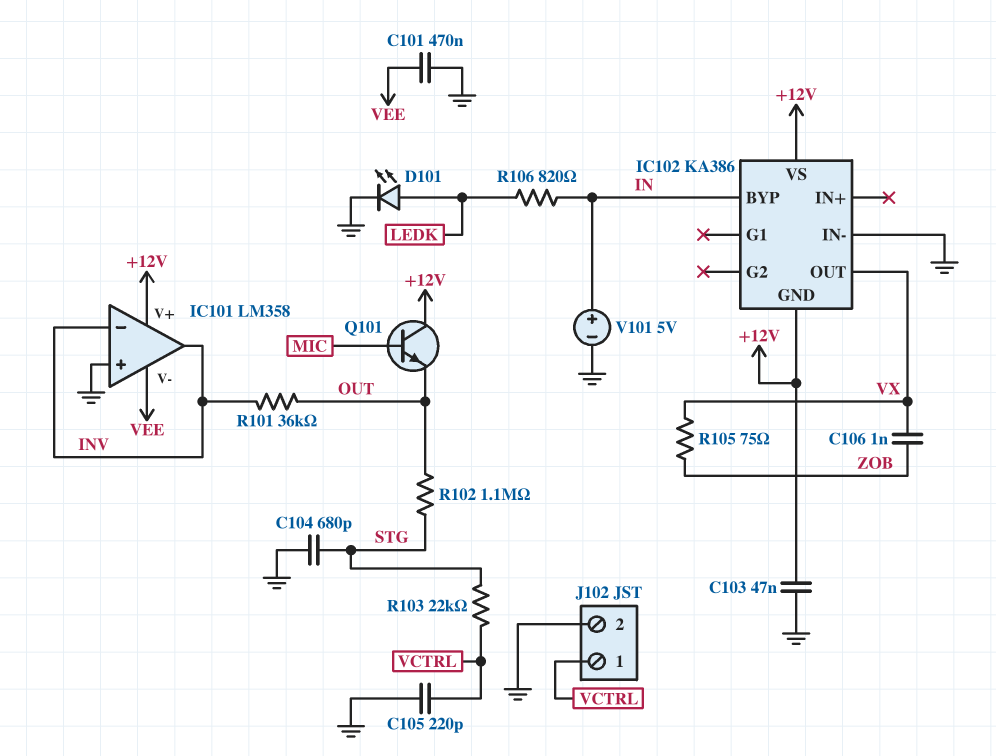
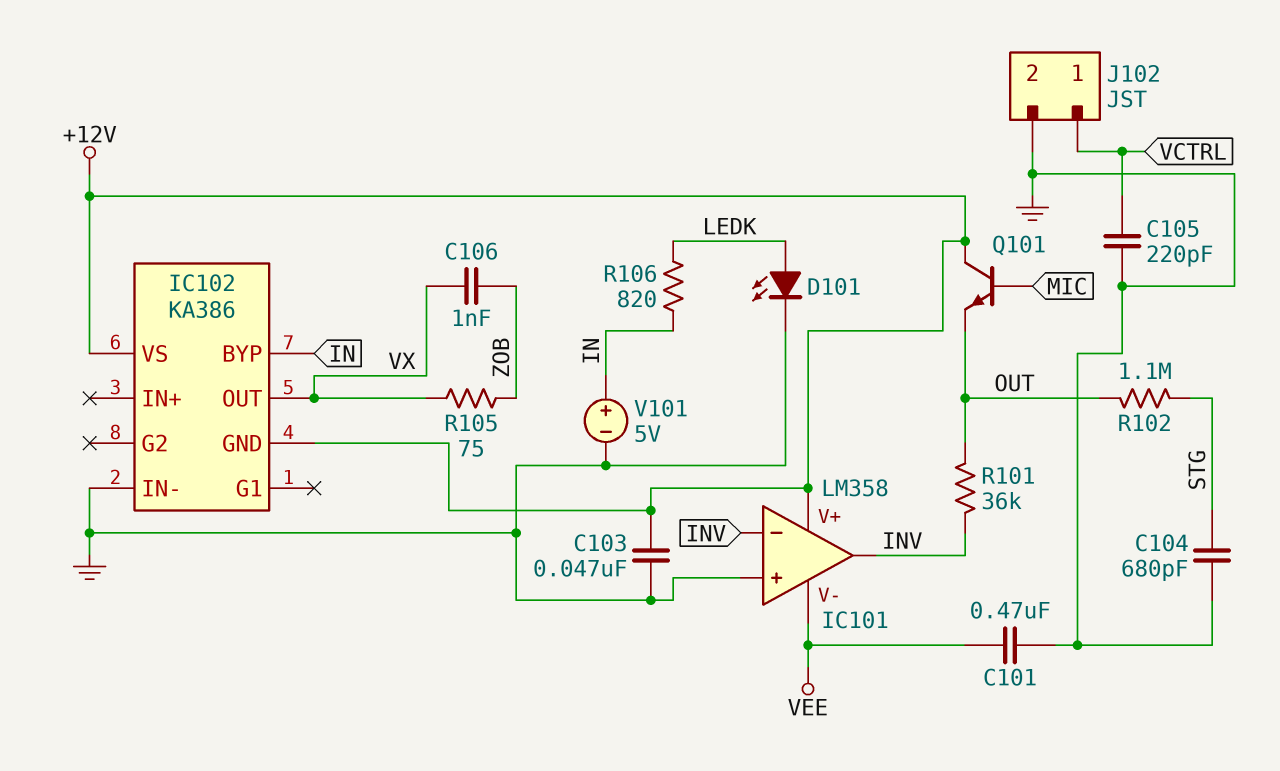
R103: 22k (STG, VCTRL) -> none

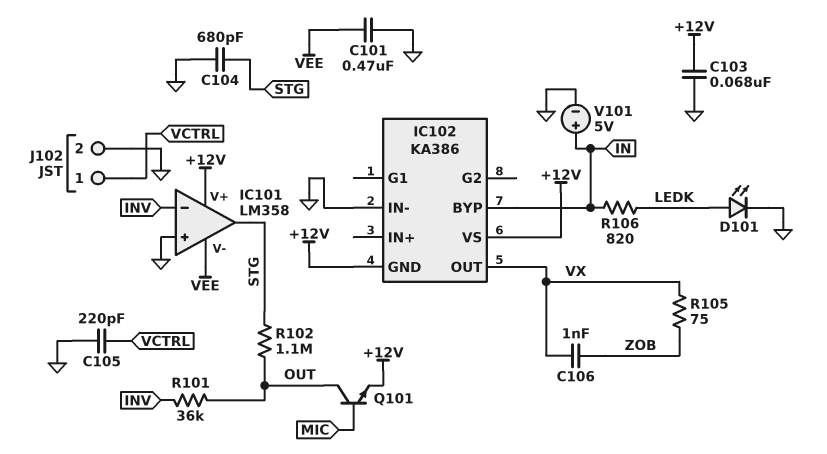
C103: 47nF (+12V, GND) -> 68nF (+12V, GND)
IC101 pin out: INV -> STG
Q101: NPN (B MIC, C +12V, E OUT) -> NPN (B MIC, C OUT, E +12V)

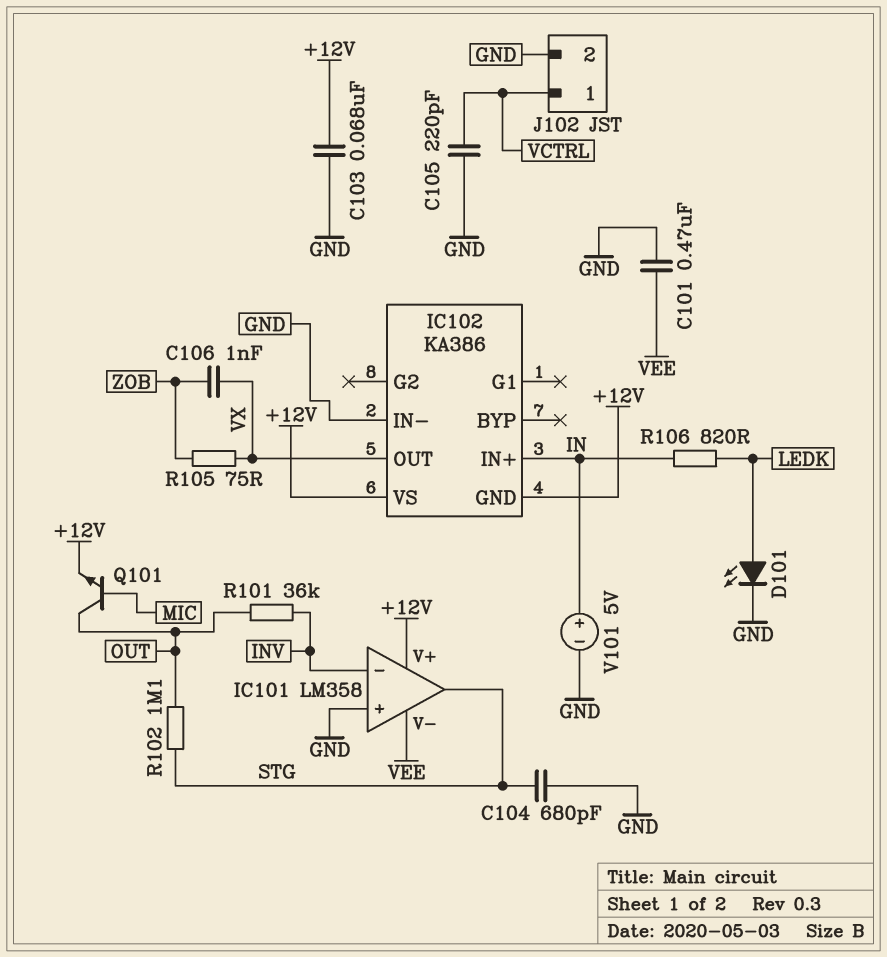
IC102 pin BYP: IN -> none
IC102 pin IN+: none -> IN

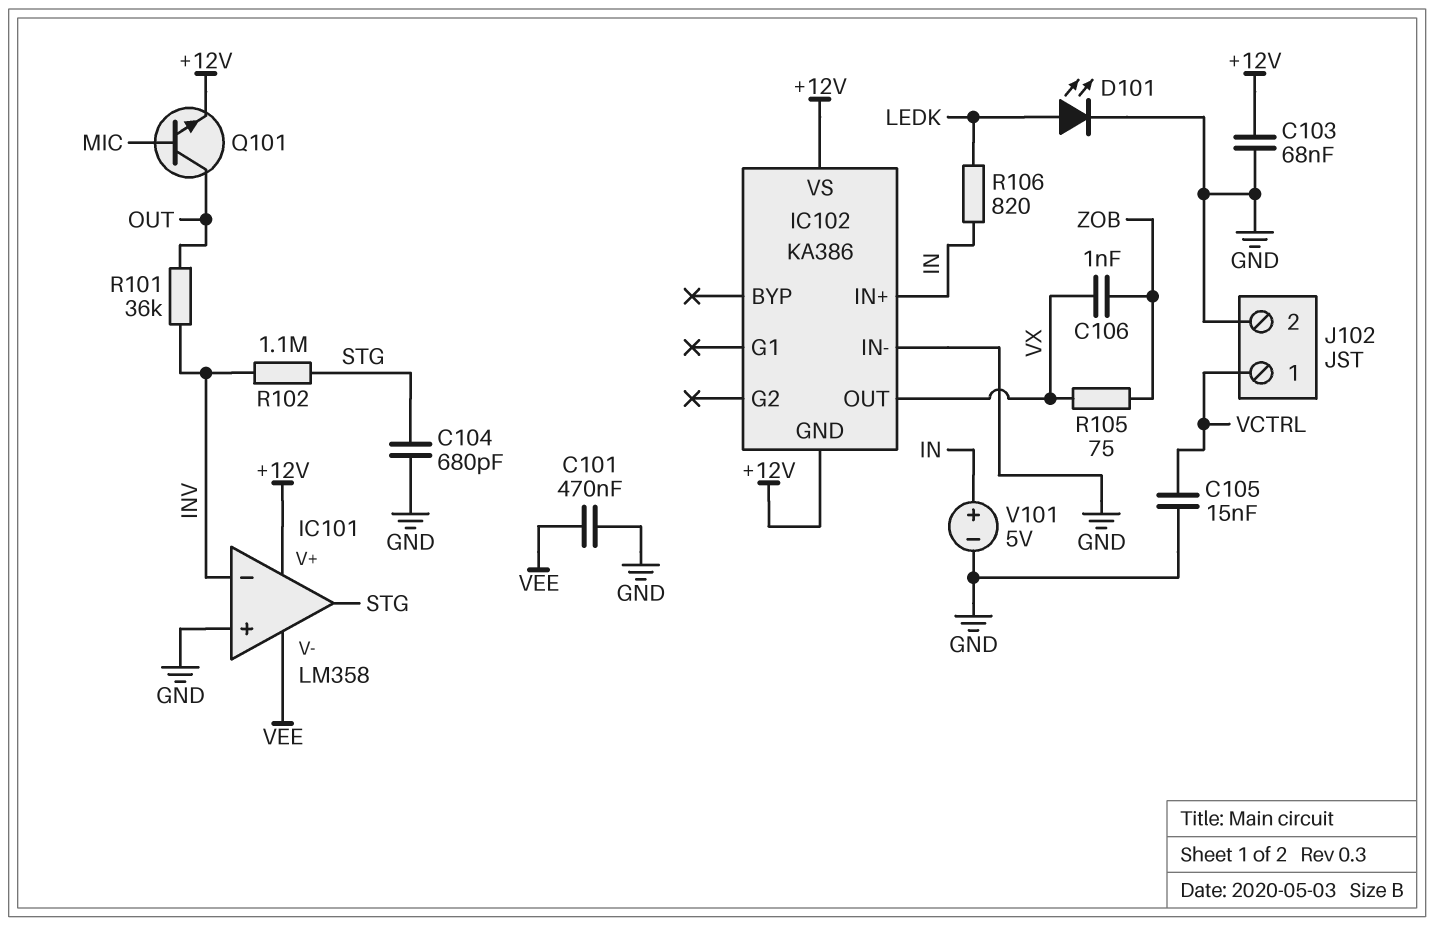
C105: 220pF (GND, VCTRL) -> 15nF (GND, VCTRL)
R102: 1.1M (OUT, STG) -> 1.1M (INV, STG)

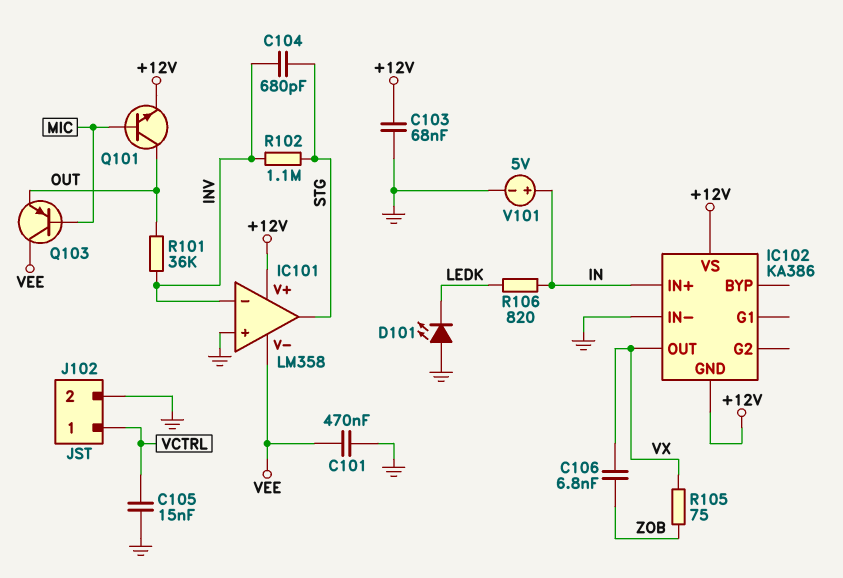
C104: 680pF (GND, STG) -> 680pF (INV, STG)
C106: 1nF (VX, ZOB) -> 6.8nF (VX, ZOB)
D101: LED (A LEDK, K GND) -> LED (A GND, K LEDK)
Q103: none -> PNP (B MIC, C VEE, E OUT)

